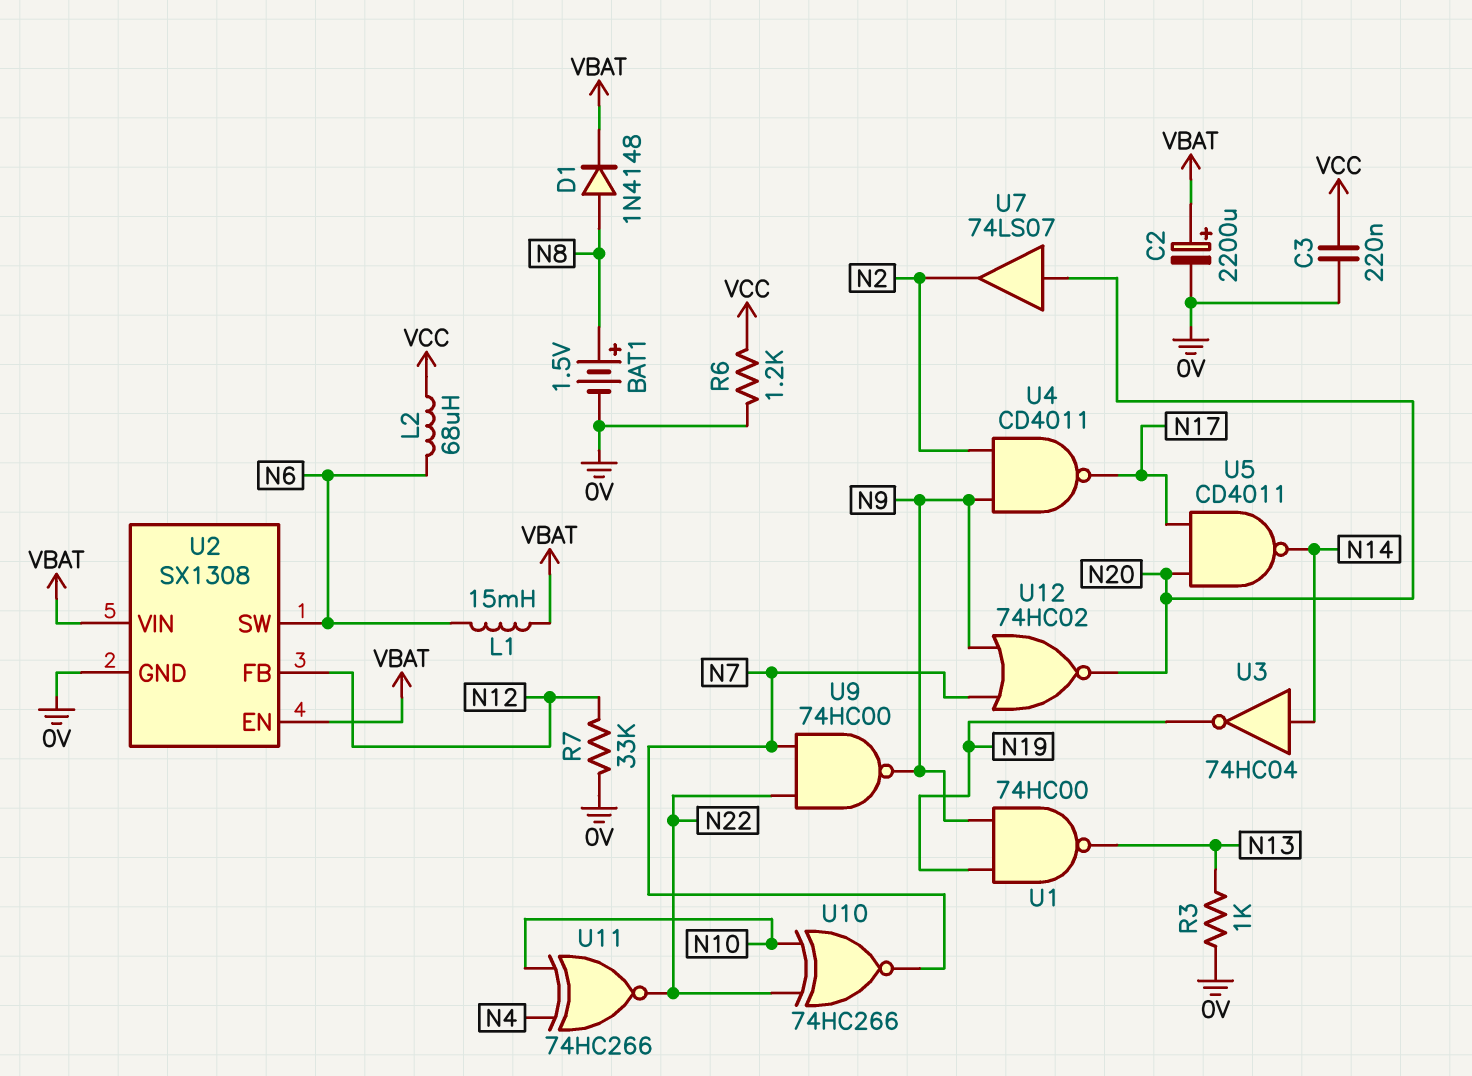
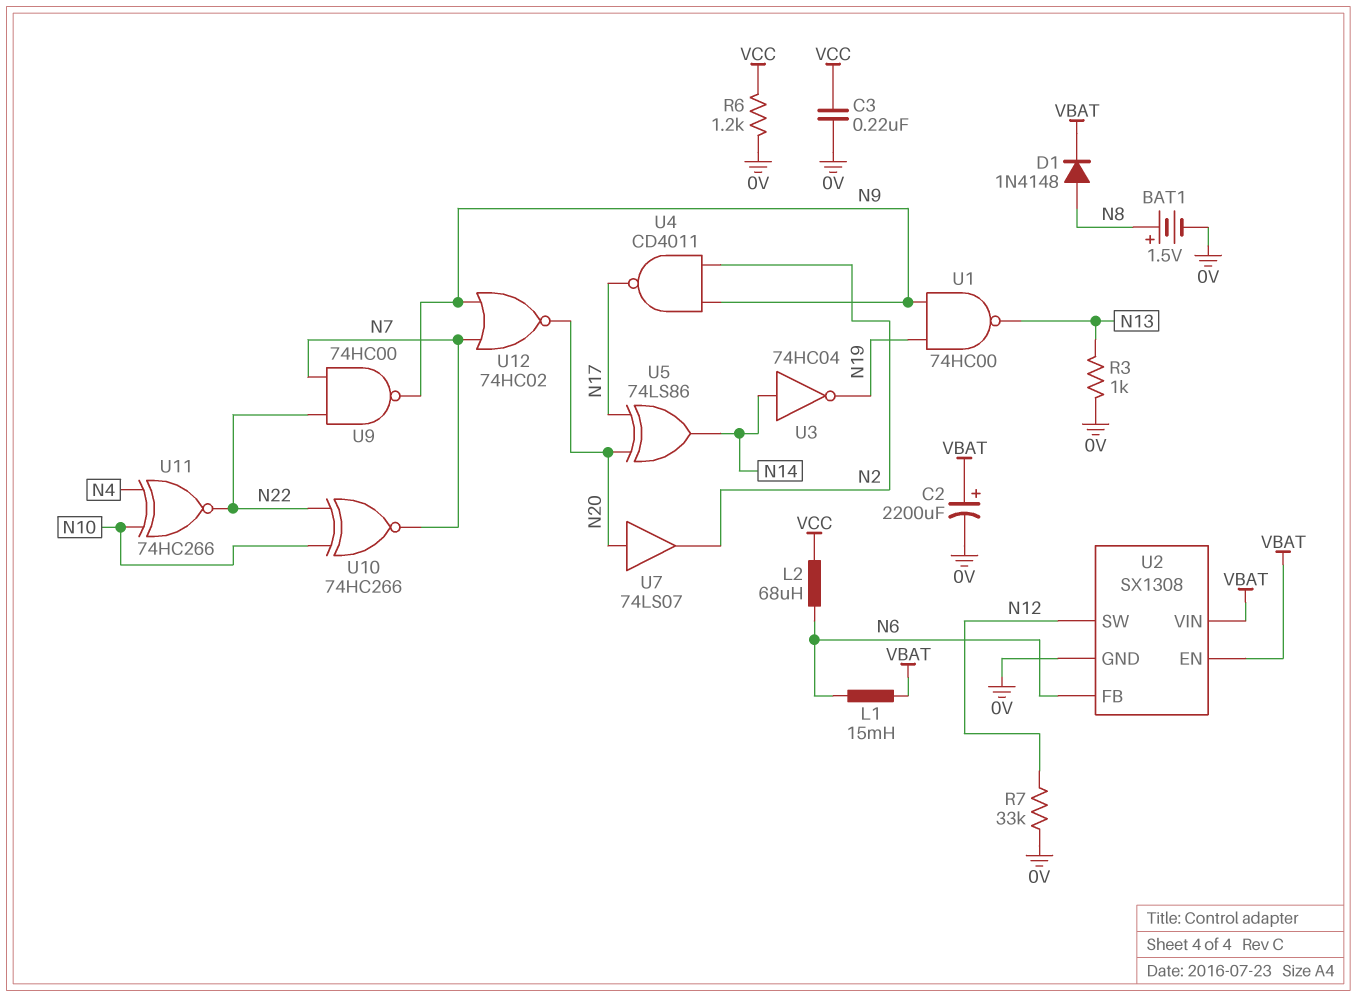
U2 pin FB: N12 -> N6
U2 pin SW: N6 -> N12
U5: NAND CD4011 (in N17, in N20, out N14) -> XOR 74LS86 (in N17, in N20, out N14)

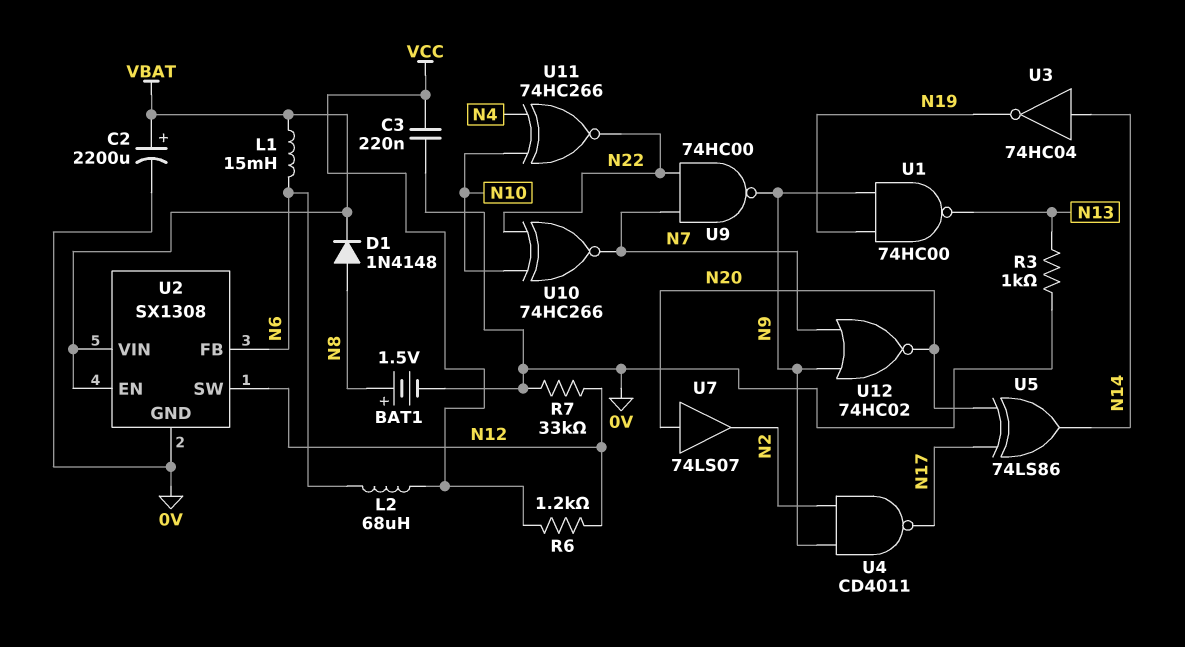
R6: 1.2k (0V, VCC) -> 1.2k (N12, VCC)

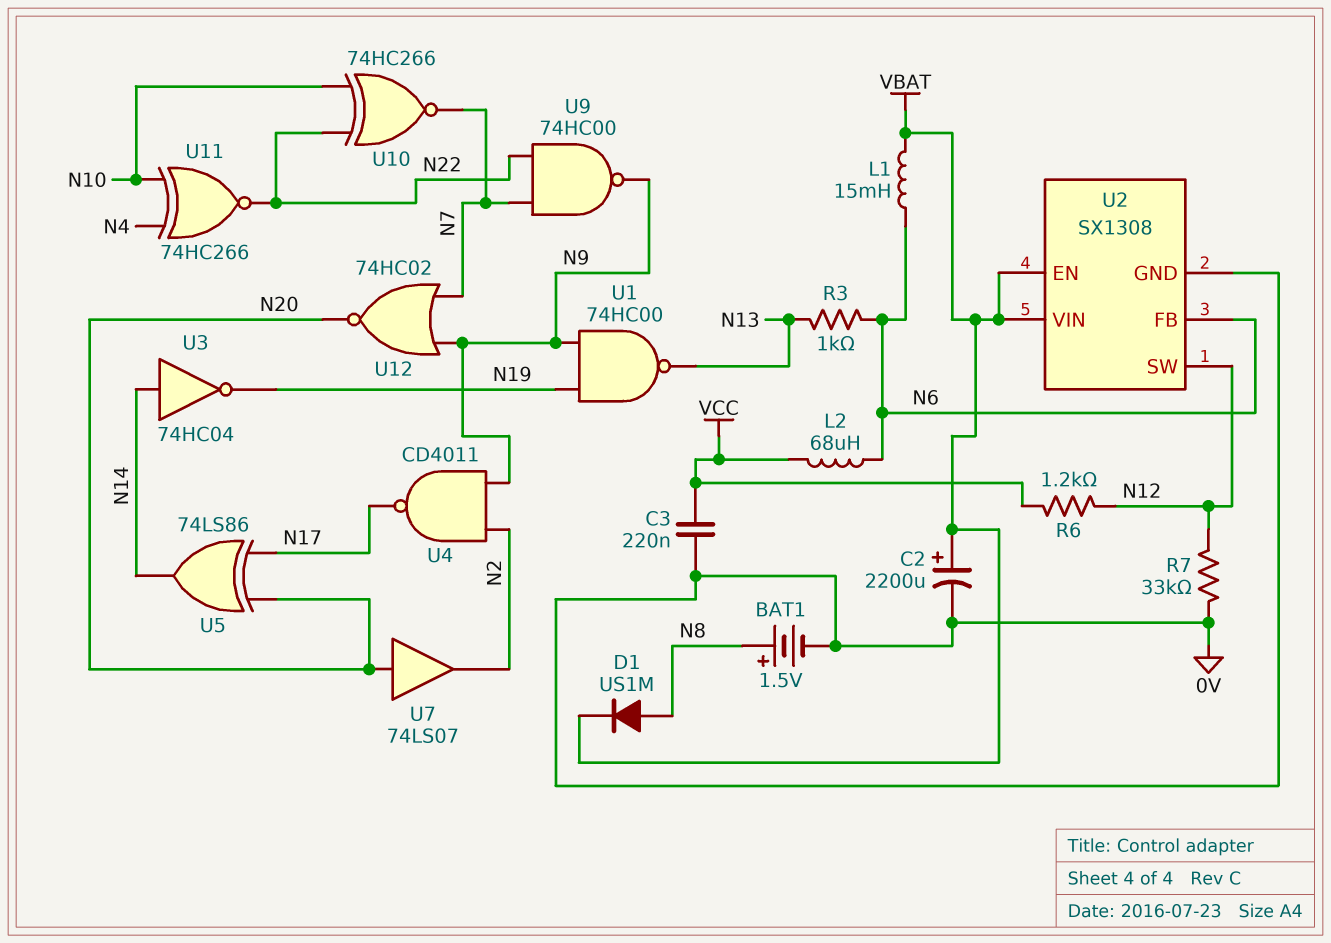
D1: diode 1N4148 (A N8, K VBAT) -> diode US1M (A N8, K VBAT)
R3: 1k (0V, N13) -> 1k (N6, N13)

